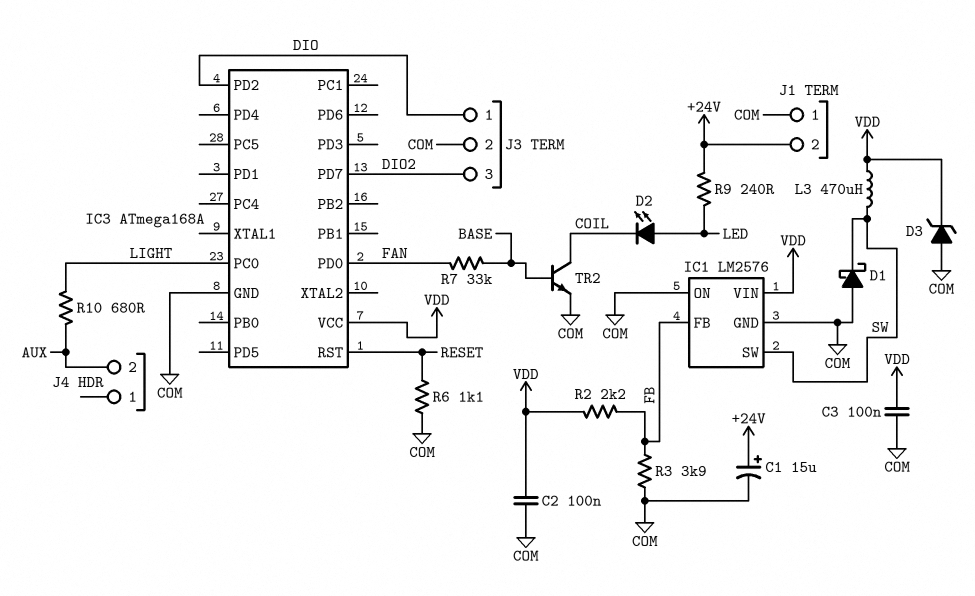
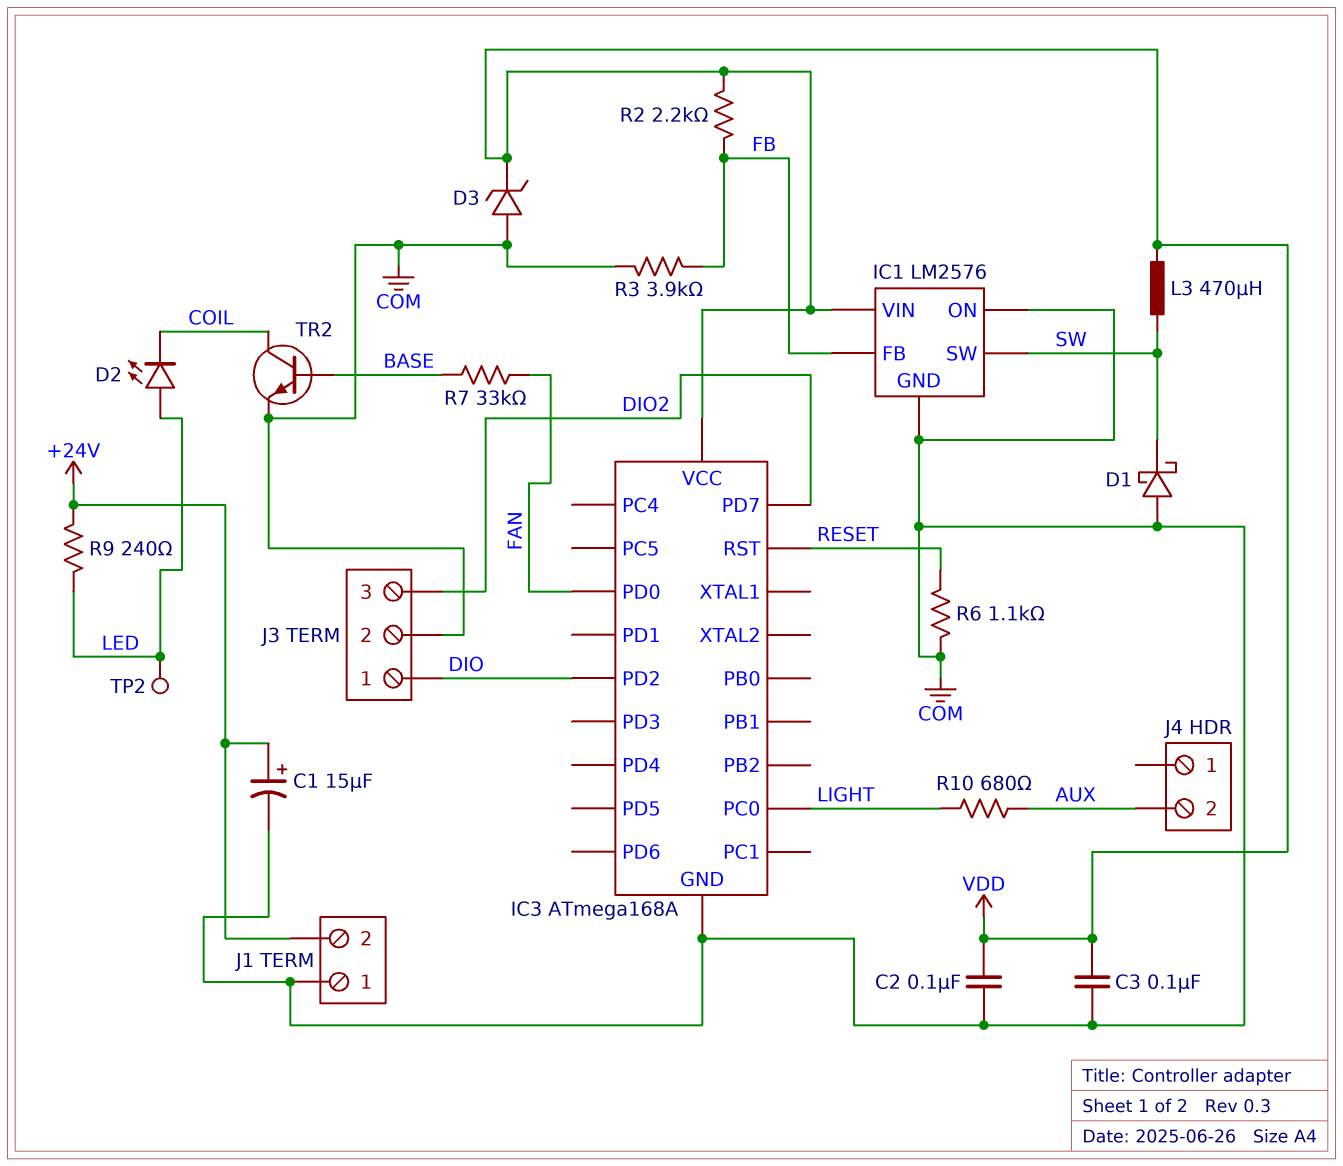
TP2: none -> test point (LED)

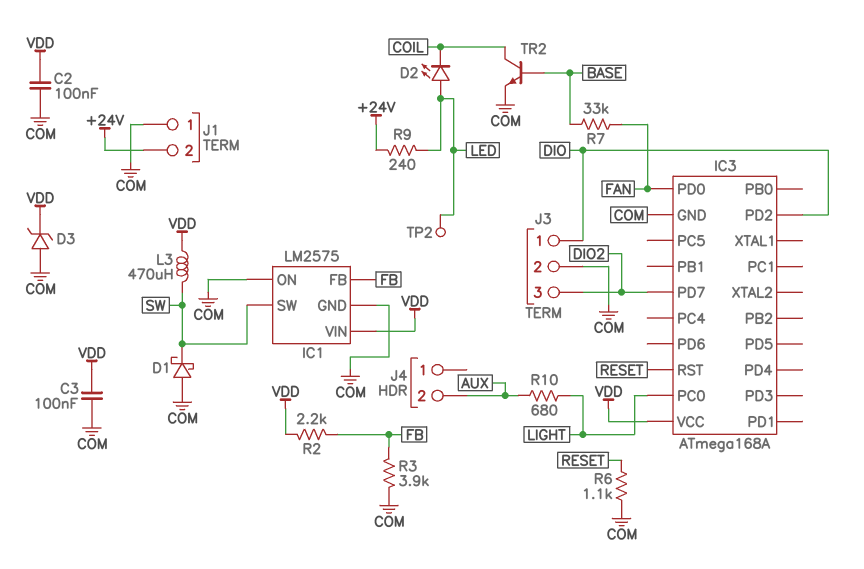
C1: 15uF (plus +24V, minus COM) -> none
IC1: LM2576 -> LM2575

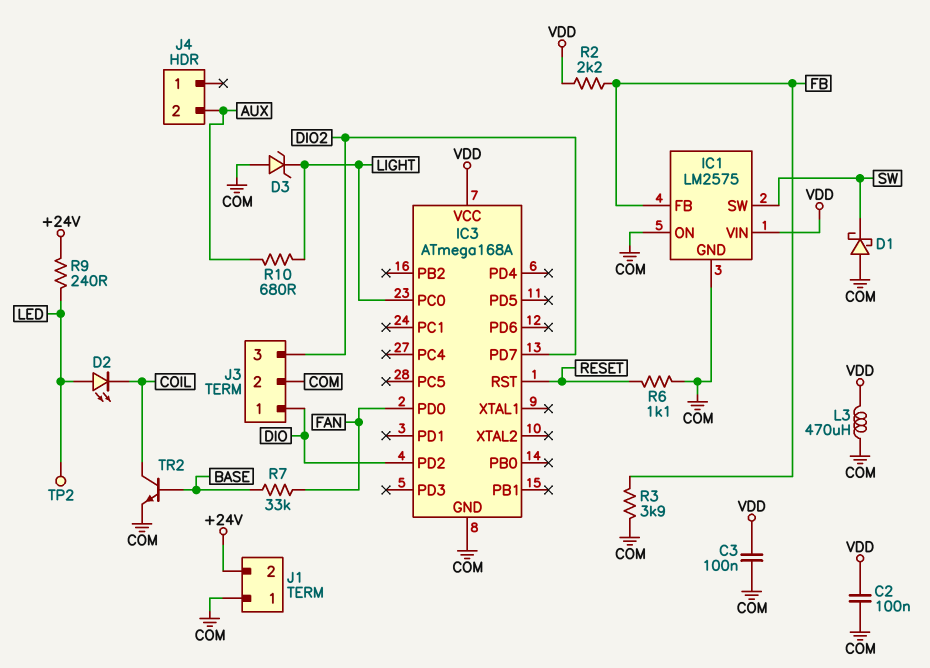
D3: zener (A COM, K VDD) -> zener (A COM, K LIGHT)
L3: 470uH (SW, VDD) -> 470uH (COM, VDD)

